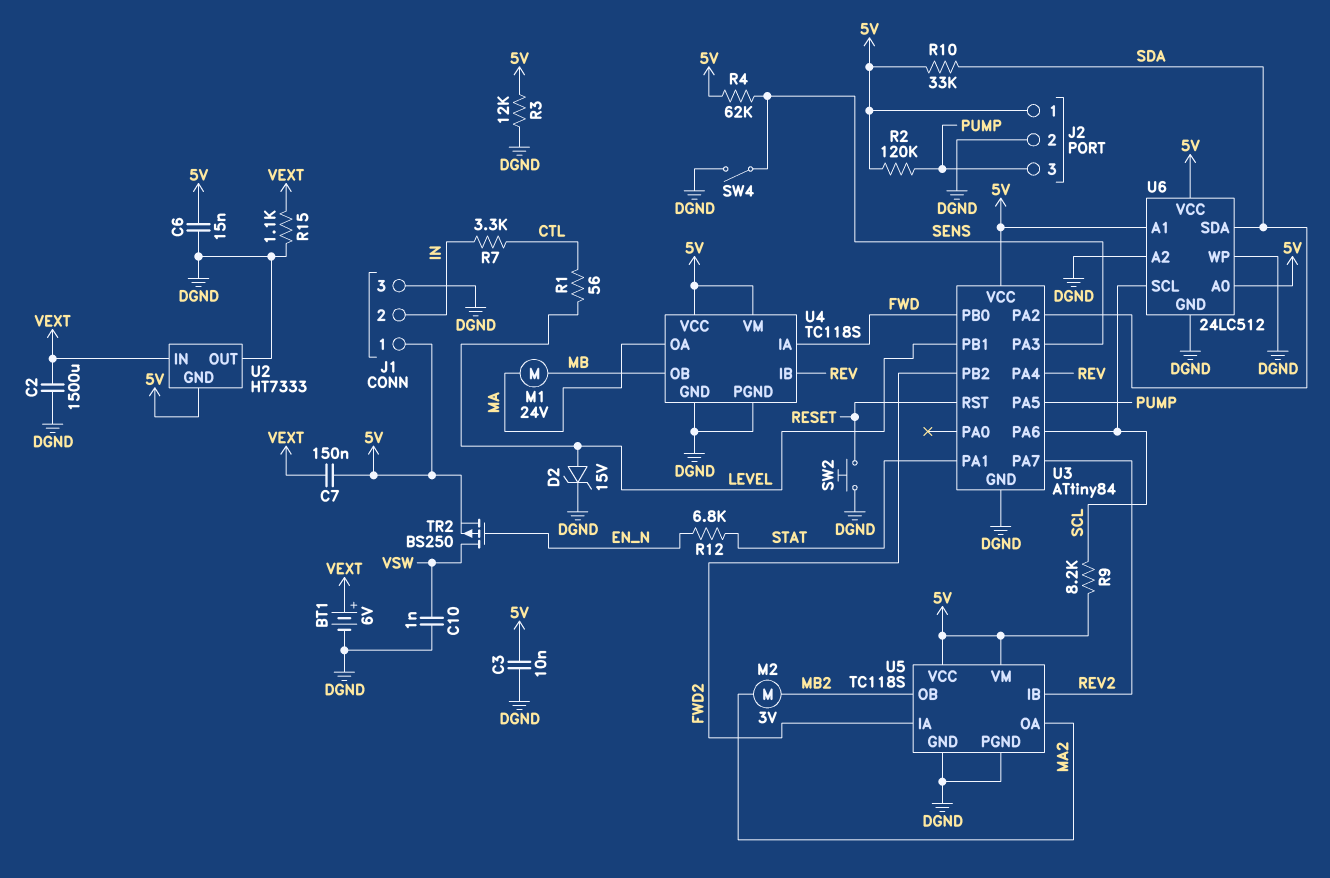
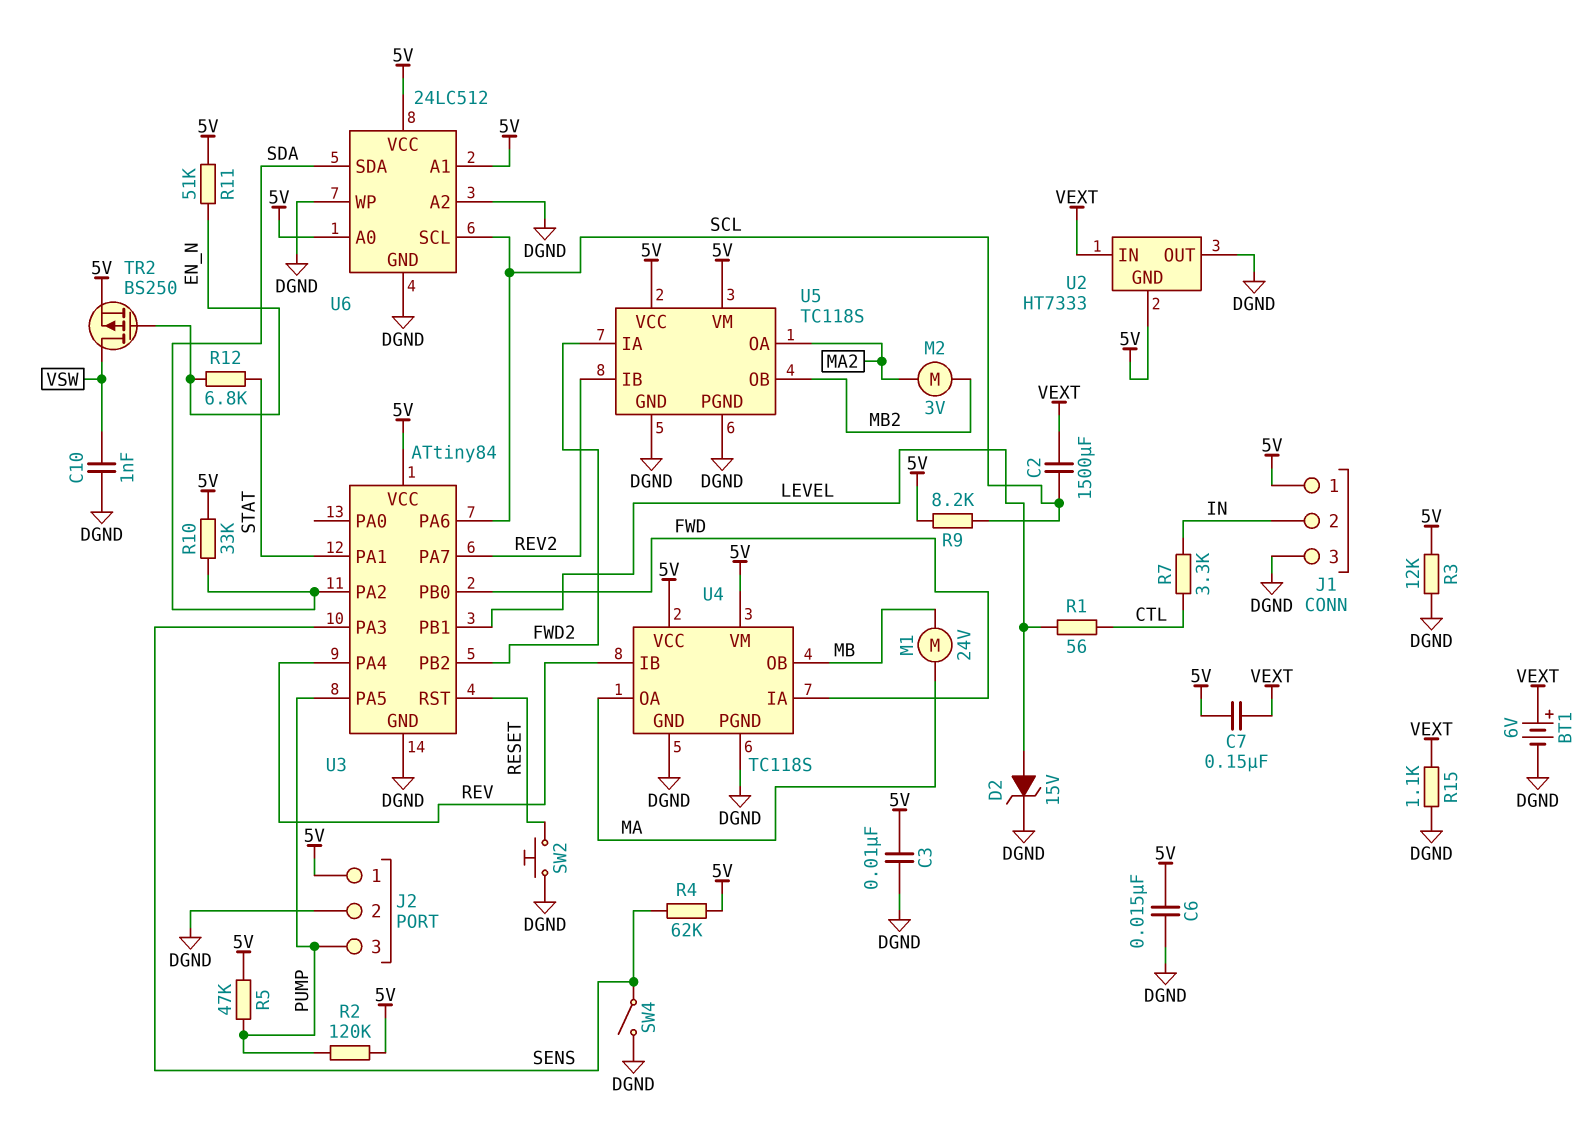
C2: 1500uF (DGND, VEXT) -> 1500uF (SCL, VEXT)
R5: none -> 47k (5V, PUMP)
R11: none -> 51k (5V, EN_N)

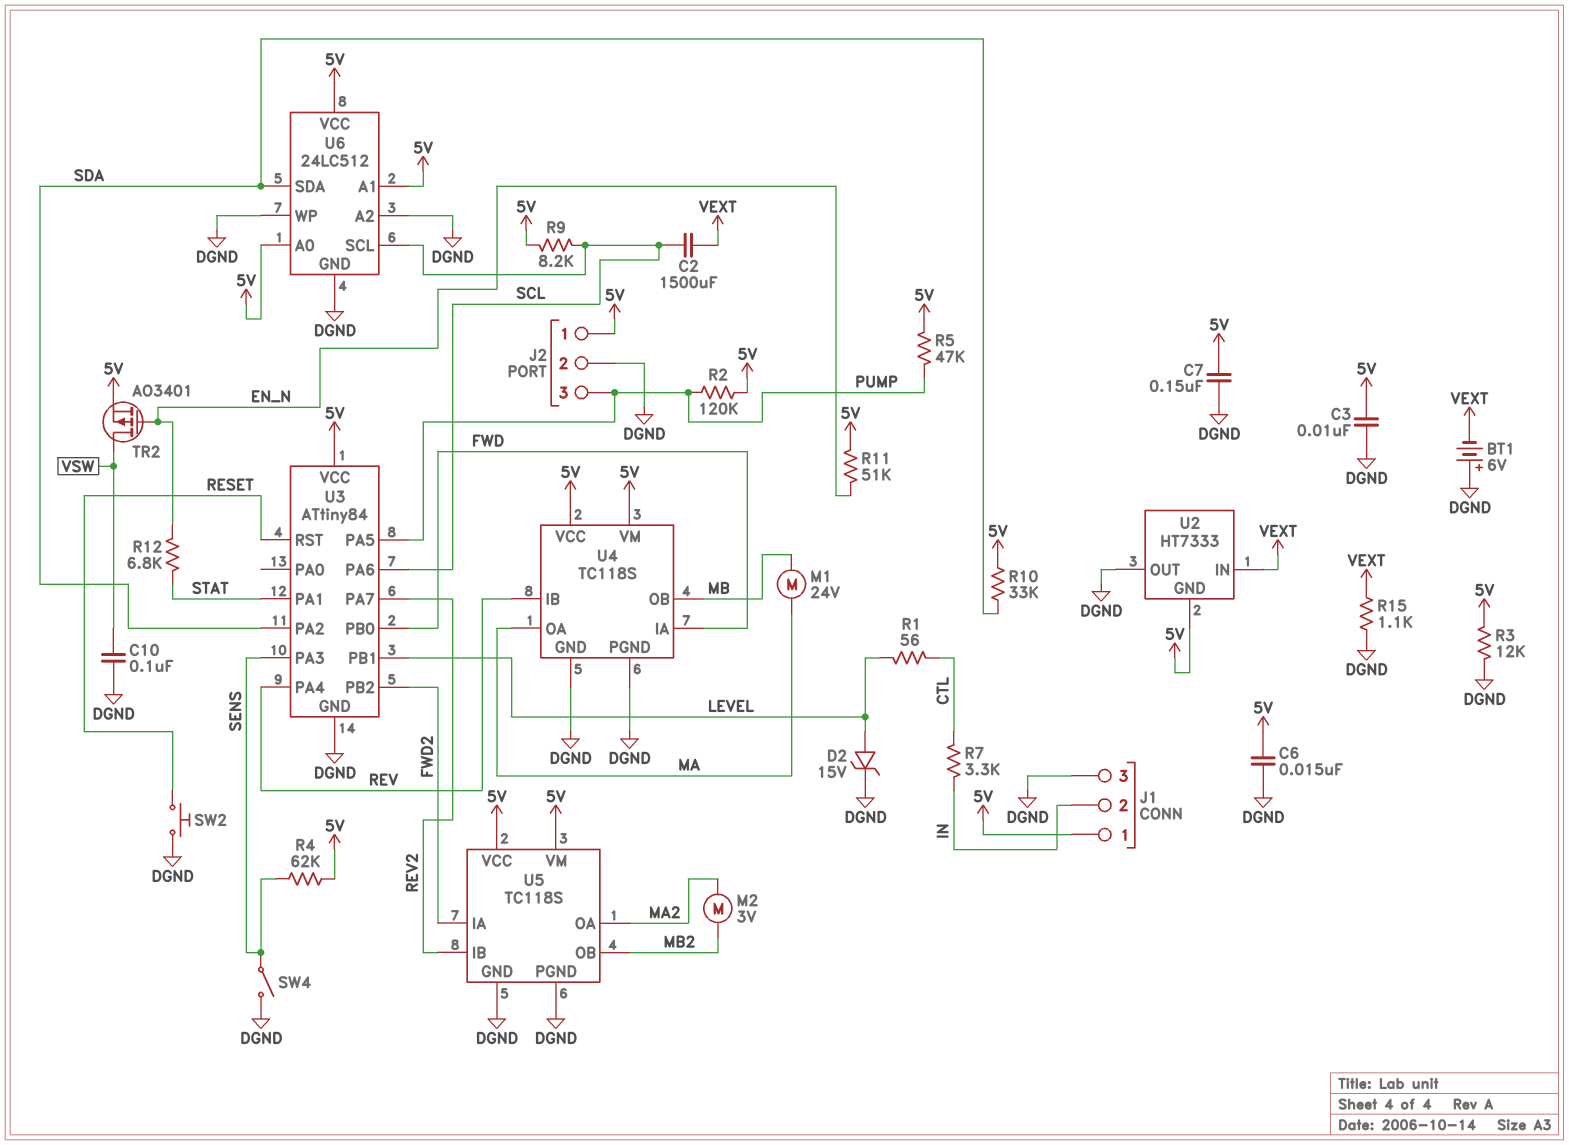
BT1: 6V (plus VEXT, minus DGND) -> 6V (plus DGND, minus VEXT)
C7: 150nF (5V, VEXT) -> 150nF (5V, DGND)
C10: 1nF (DGND, VSW) -> 100nF (DGND, VSW)
TR2: PMOS BS250 (G EN_N, D VSW, S 5V) -> PMOS AO3401 (G EN_N, D VSW, S 5V)

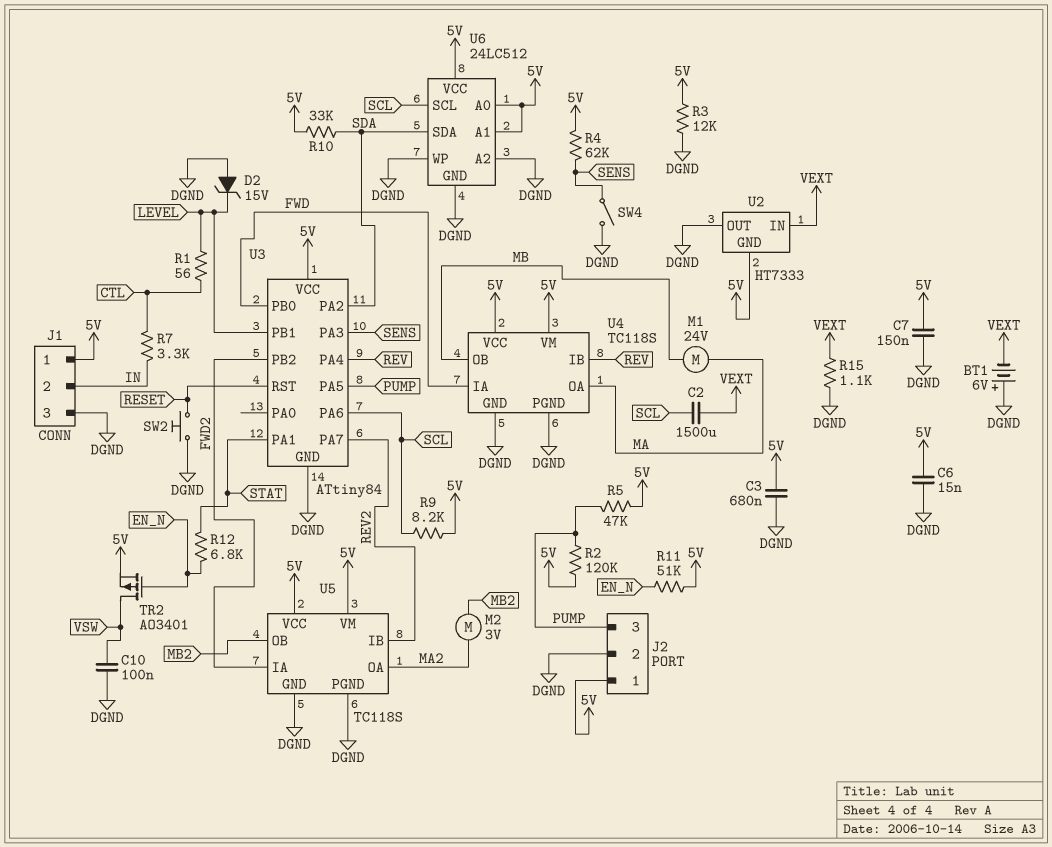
C3: 10nF (5V, DGND) -> 680nF (5V, DGND)
D2: zener 15V (A LEVEL, K DGND) -> zener 15V (A DGND, K LEVEL)

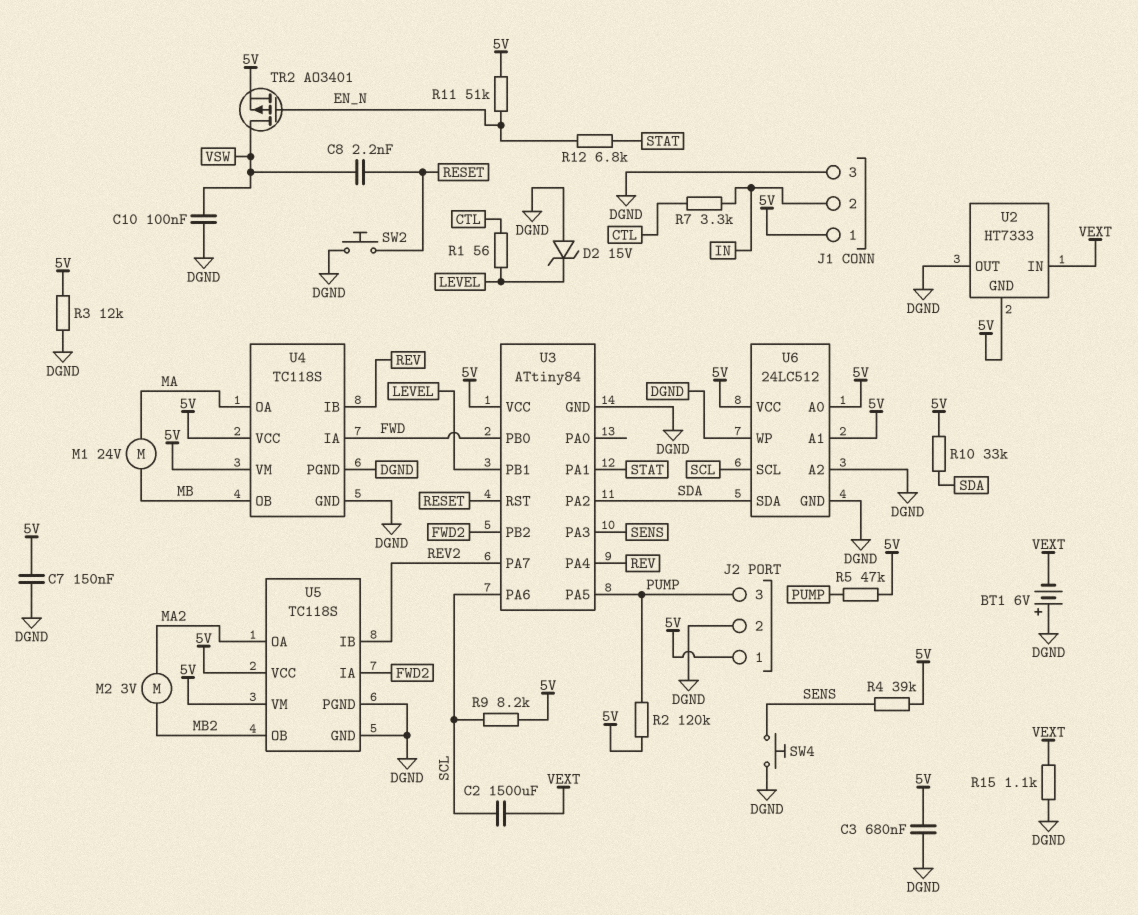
C6: 15nF (5V, DGND) -> none
C8: none -> 2.2nF (RESET, VSW)
R4: 62k (5V, SENS) -> 39k (5V, SENS)
SW4: switch (DGND, SENS) -> button (DGND, SENS)

